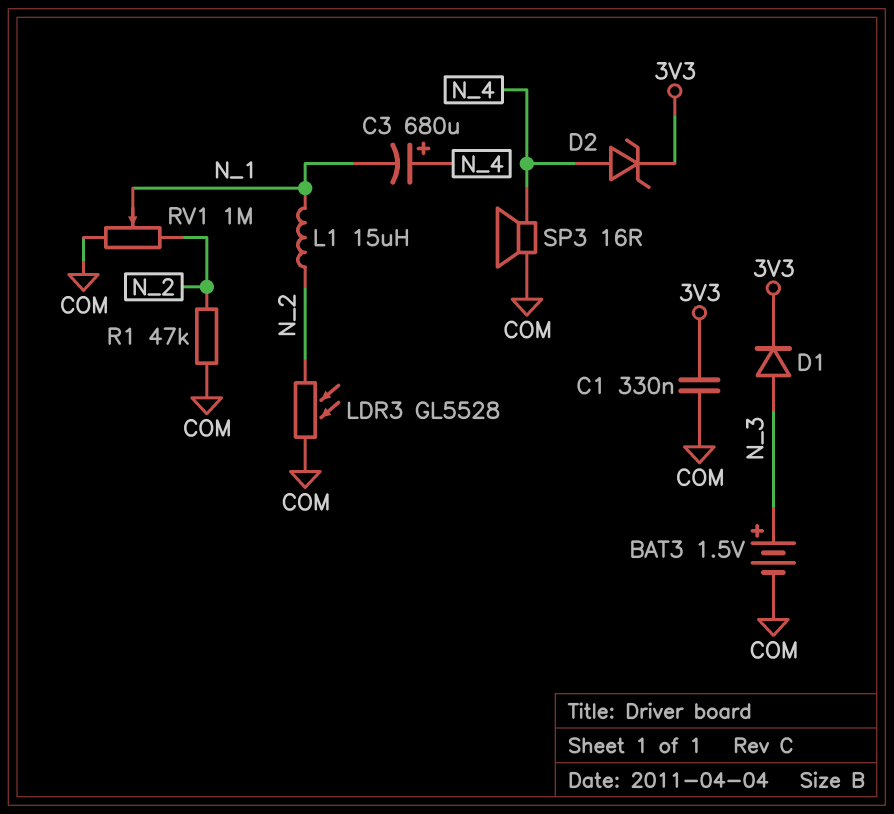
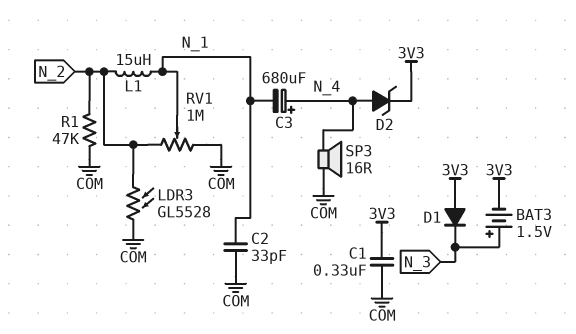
BAT3: 1.5V (plus N_3, minus COM) -> 1.5V (plus N_3, minus 3V3)
C2: none -> 33pF (COM, N_1)
D1: diode (A N_3, K 3V3) -> diode (A 3V3, K N_3)

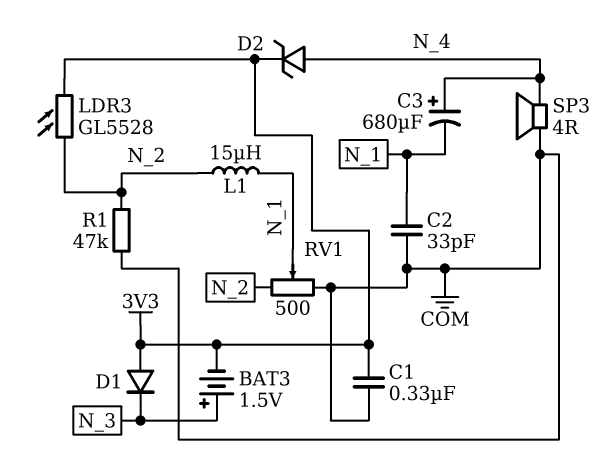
LDR3: GL5528 (COM, N_2) -> GL5528 (3V3, N_2)
RV1: 1M (COM, N_2, wiper N_1) -> 500 (COM, N_2, wiper N_1)
SP3: speaker 16R (COM, N_4) -> speaker 4R (COM, N_4)

